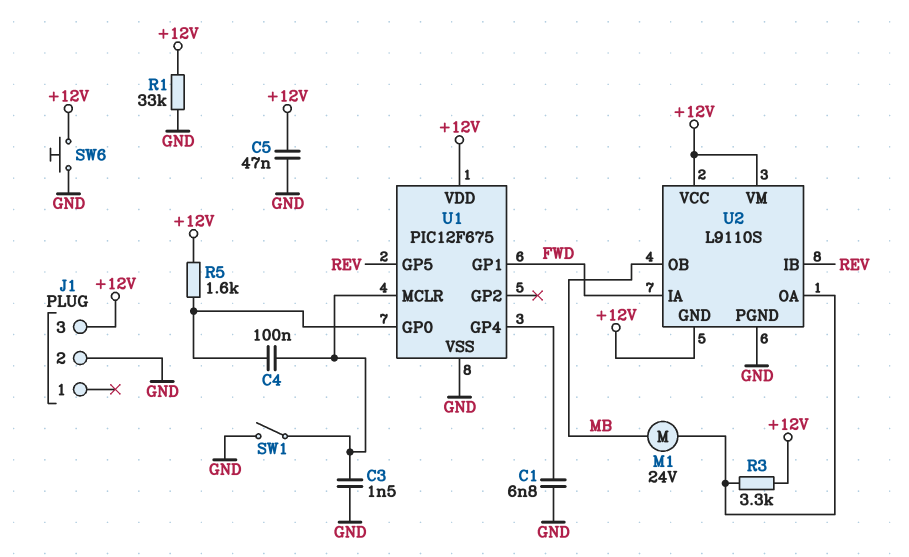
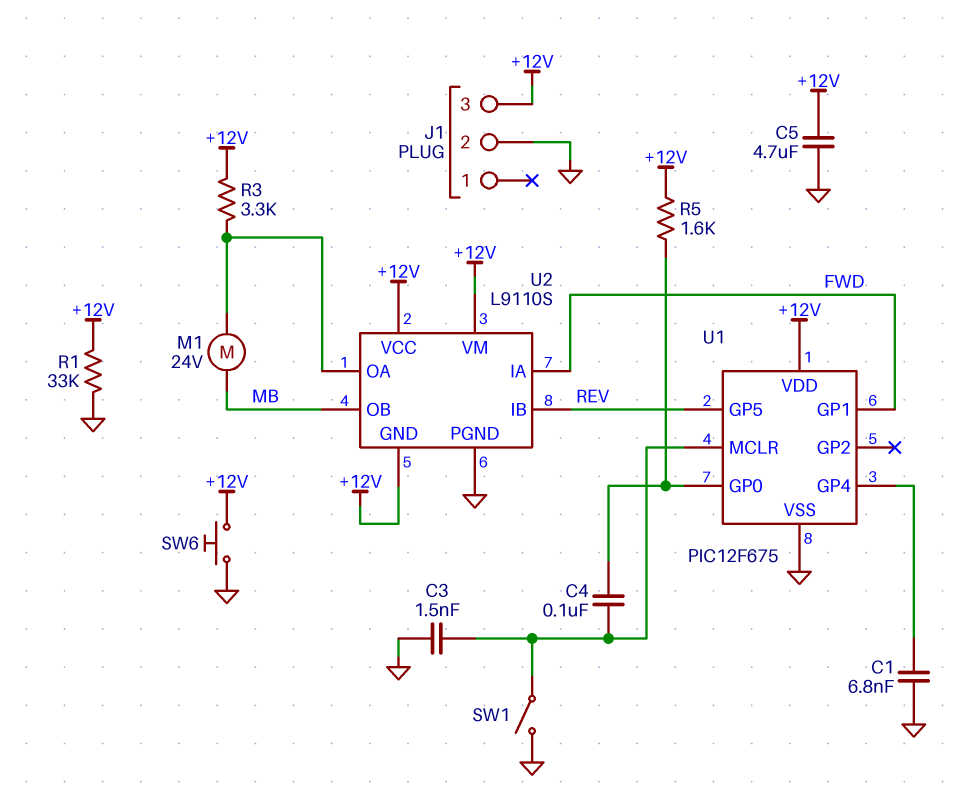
C5: 47nF (+12V, GND) -> 4.7uF (+12V, GND)

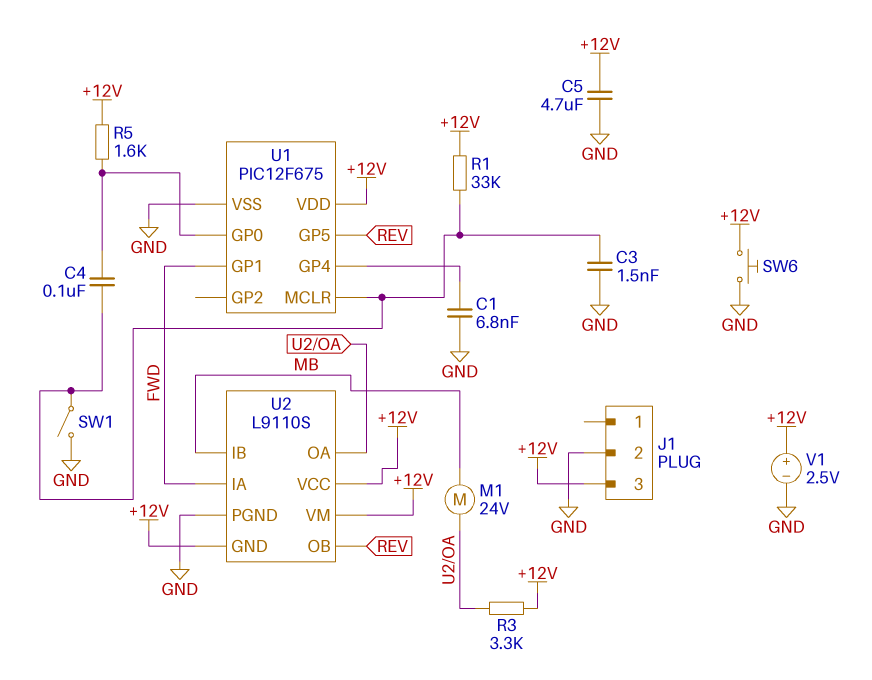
R1: 33k (+12V, GND) -> 33k (+12V, U1/MCLR)
U2 pin IB: REV -> MB
U2 pin OB: MB -> REV
V1: none -> 2.5V (plus +12V, minus GND)

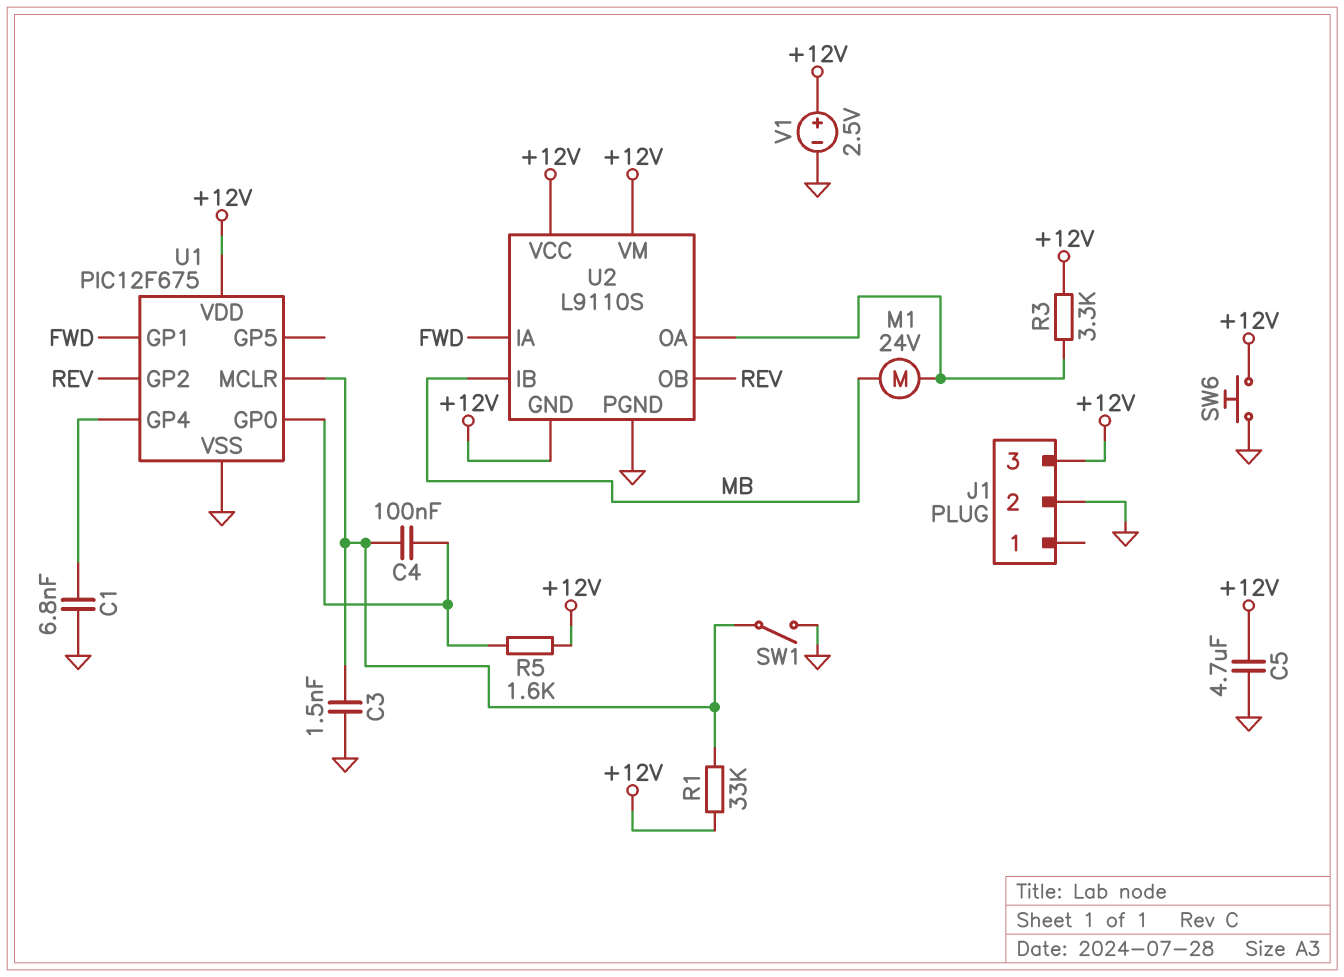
U1 pin GP2: none -> REV
U1 pin GP5: REV -> none

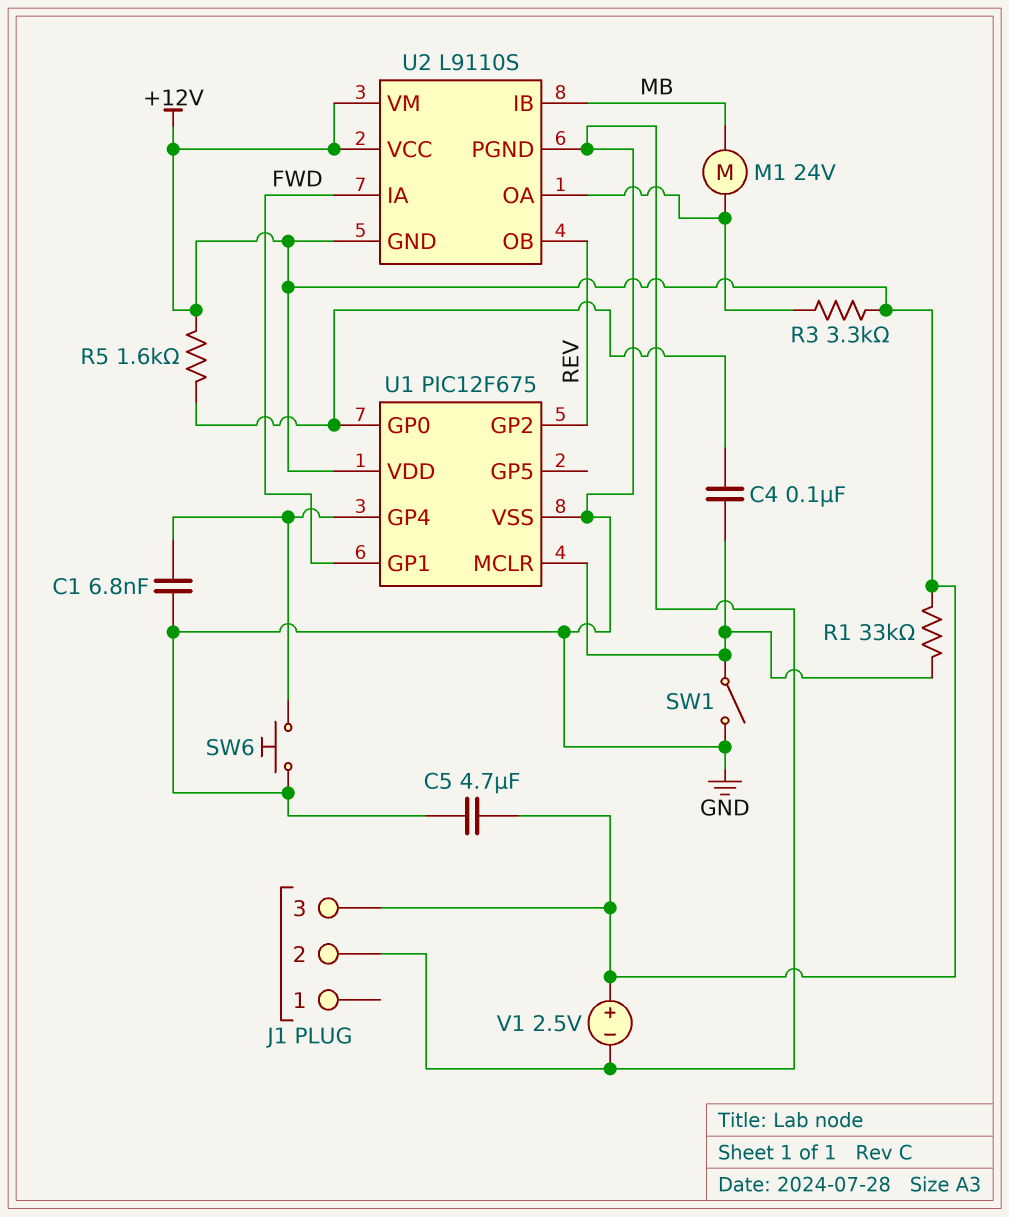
C3: 1.5nF (GND, U1/MCLR) -> none
SW6: button (+12V, GND) -> button (GND, U1/GP4)

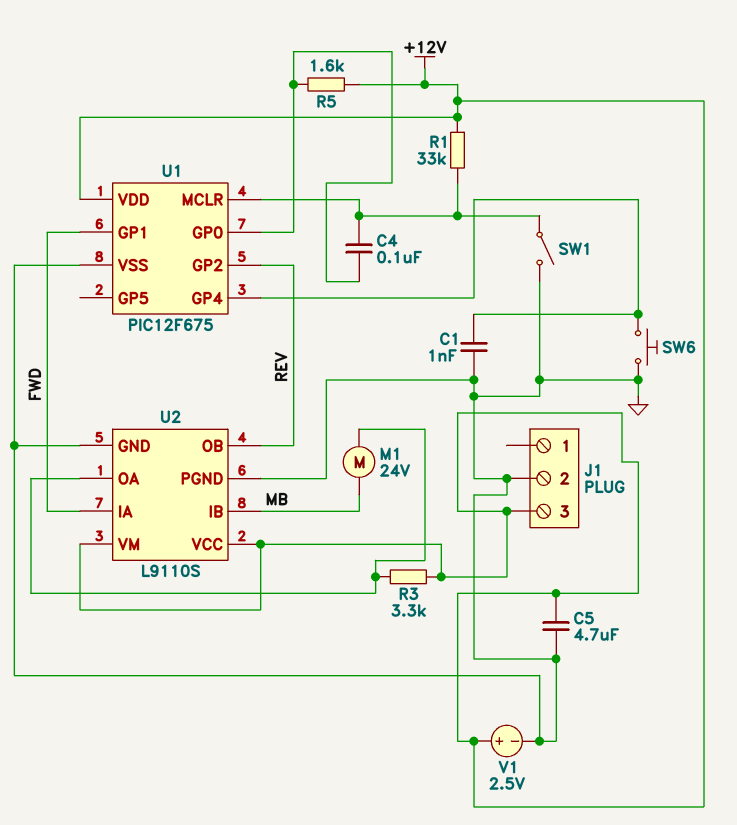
C1: 6.8nF (GND, U1/GP4) -> 1nF (GND, U1/GP4)
U2 pin GND: +12V -> GND

